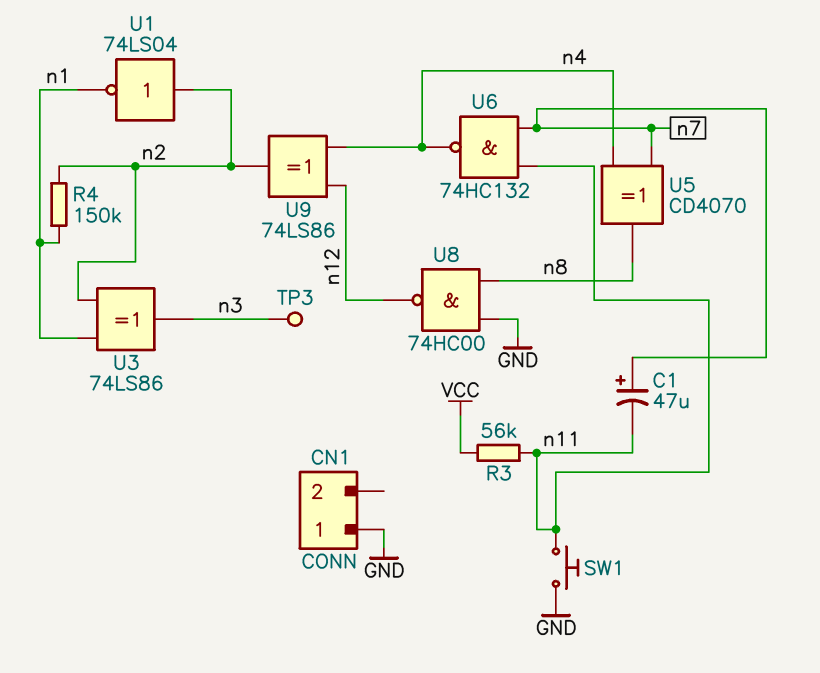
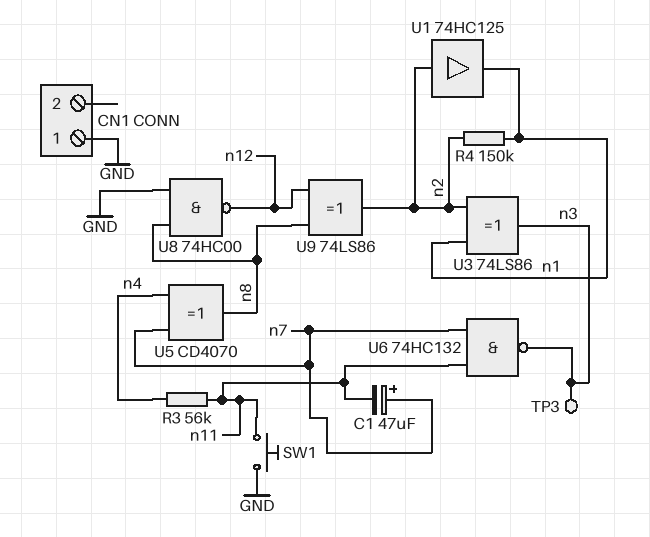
R3: 56k (VCC, n11) -> 56k (n4, n11)
U1: NOT 74LS04 (in n2, out n1) -> buffer 74HC125 (in n2, out n1)
U6: NAND 74HC132 (in n7, in n11, out n4) -> NAND 74HC132 (in n7, in n11, out n3)
U9: XOR 74LS86 (in n4, in n12, out n2) -> XOR 74LS86 (in n8, in n12, out n2)

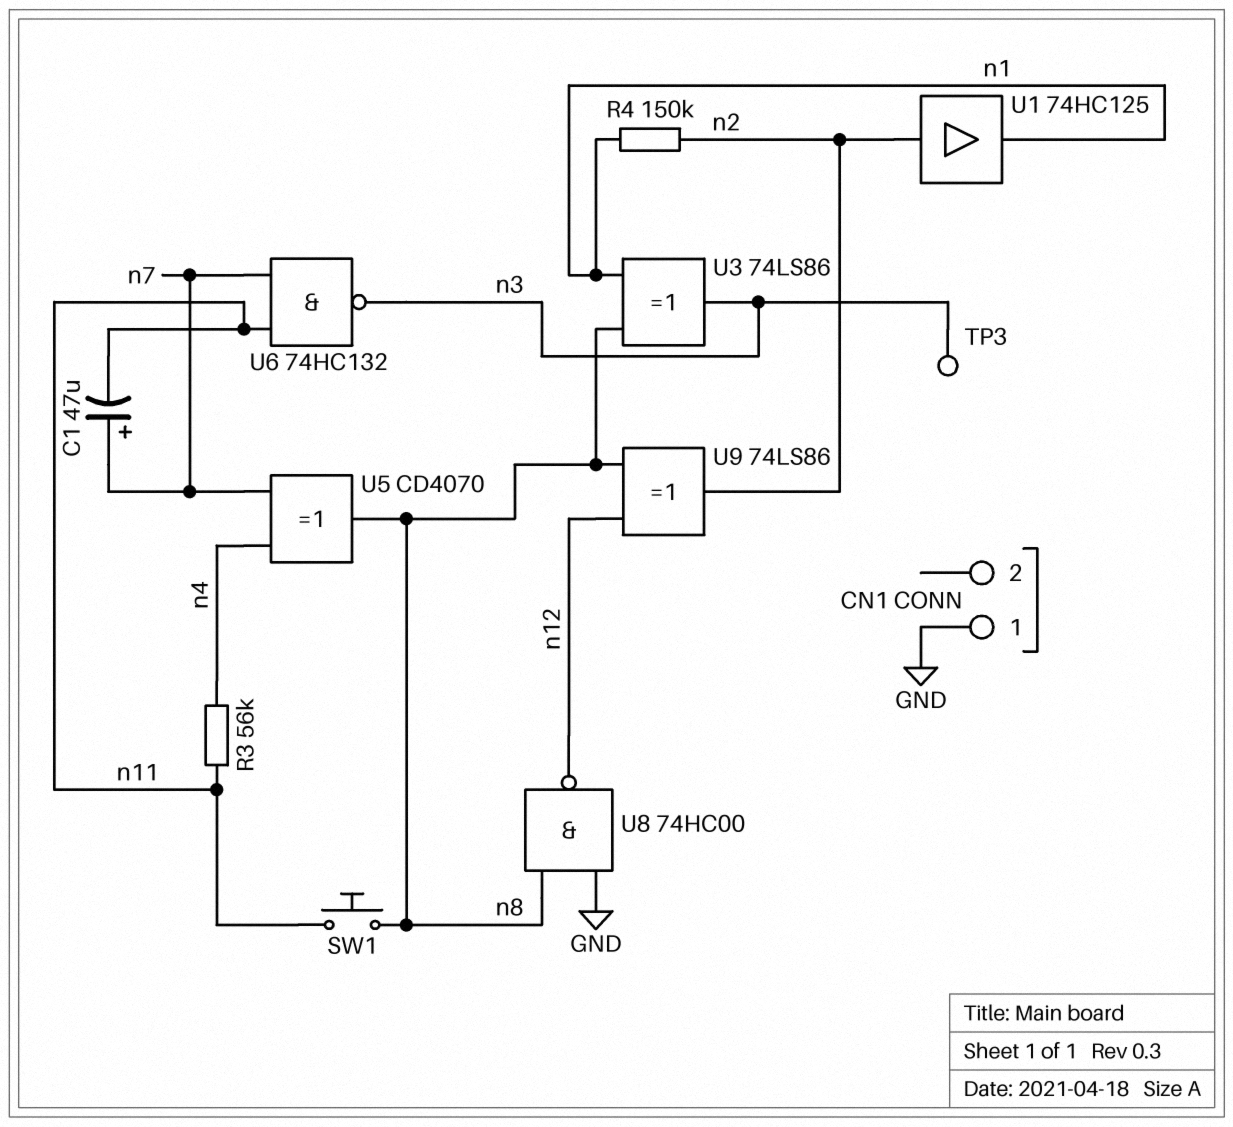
SW1: button (GND, n11) -> button (n8, n11)
U3: XOR 74LS86 (in n1, in n2, out n3) -> XOR 74LS86 (in n1, in n8, out n3)

